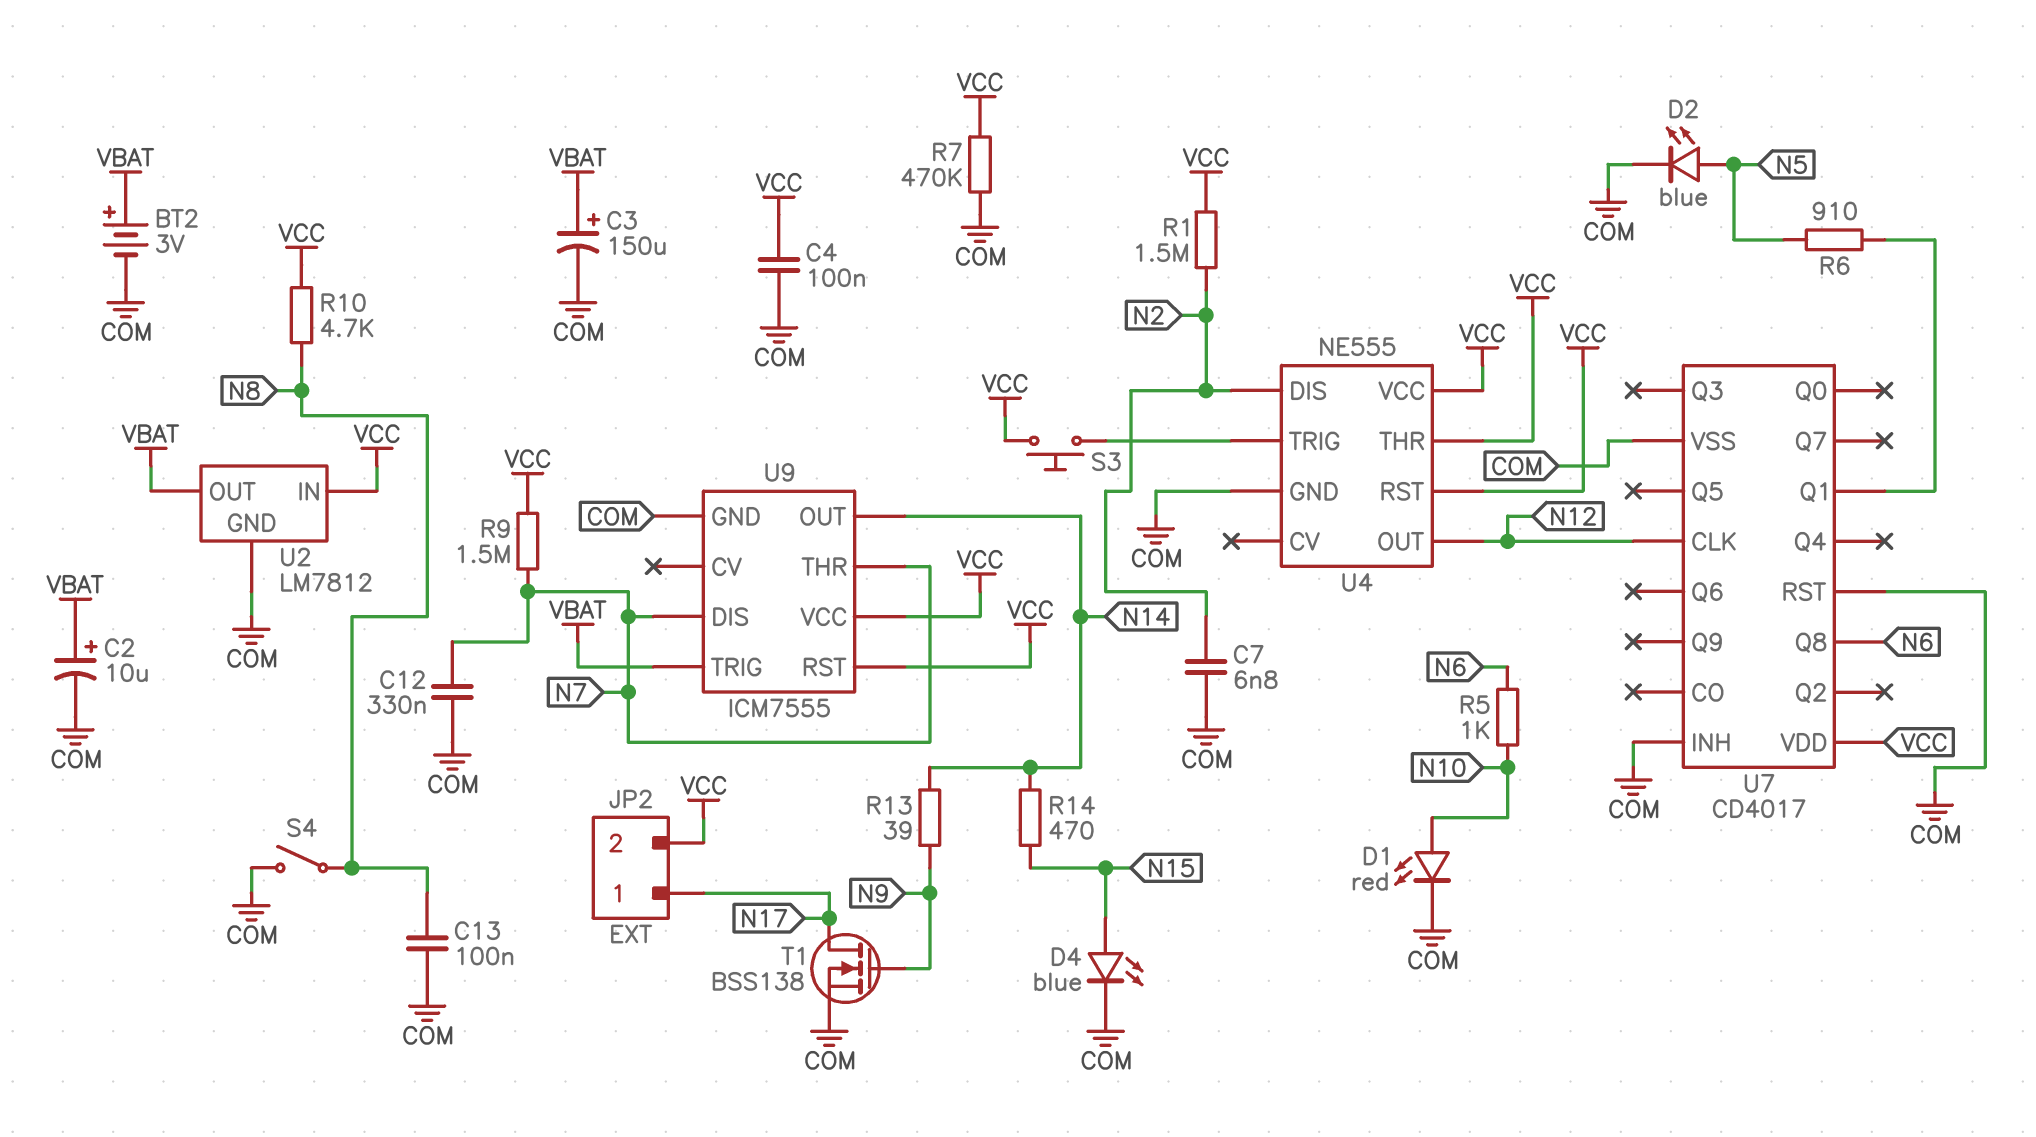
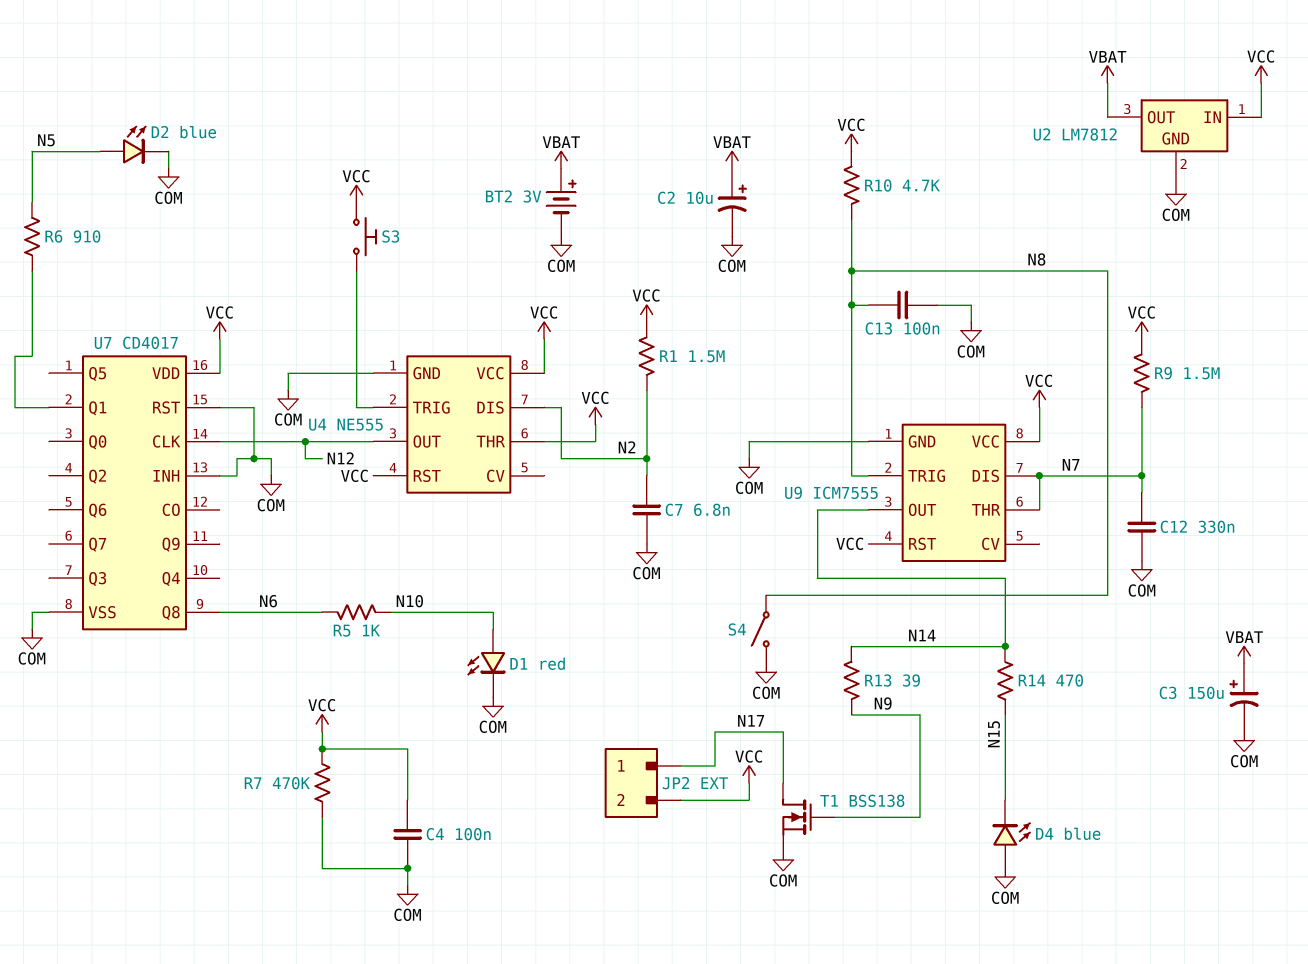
D4: LED blue (A N15, K COM) -> LED blue (A COM, K N15)
U9 pin TRIG: VBAT -> N8

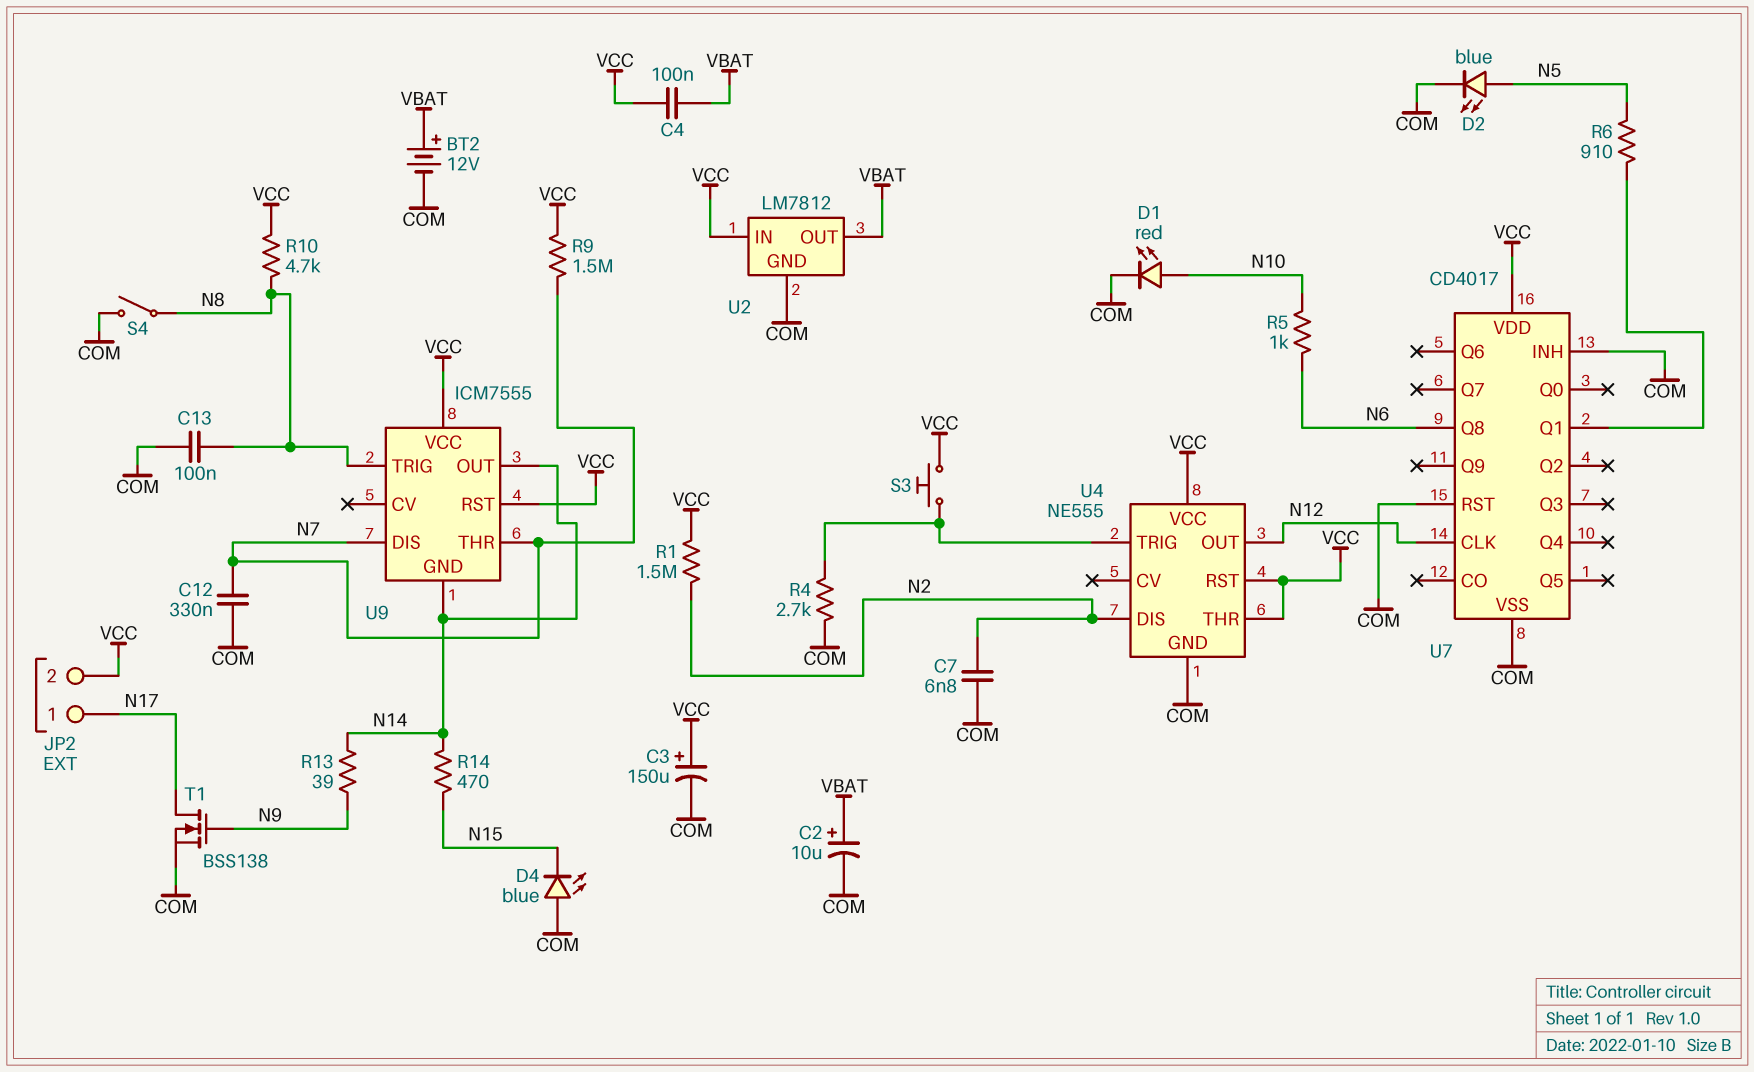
BT2: 3V (plus VBAT, minus COM) -> 12V (plus VBAT, minus COM)
C3: 150uF (plus VBAT, minus COM) -> 150uF (plus VCC, minus COM)
C4: 100nF (COM, VCC) -> 100nF (VBAT, VCC)
R4: none -> 2.7k (COM, U4/TRIG)
R7: 470k (COM, VCC) -> none
U9 pin GND: COM -> N14

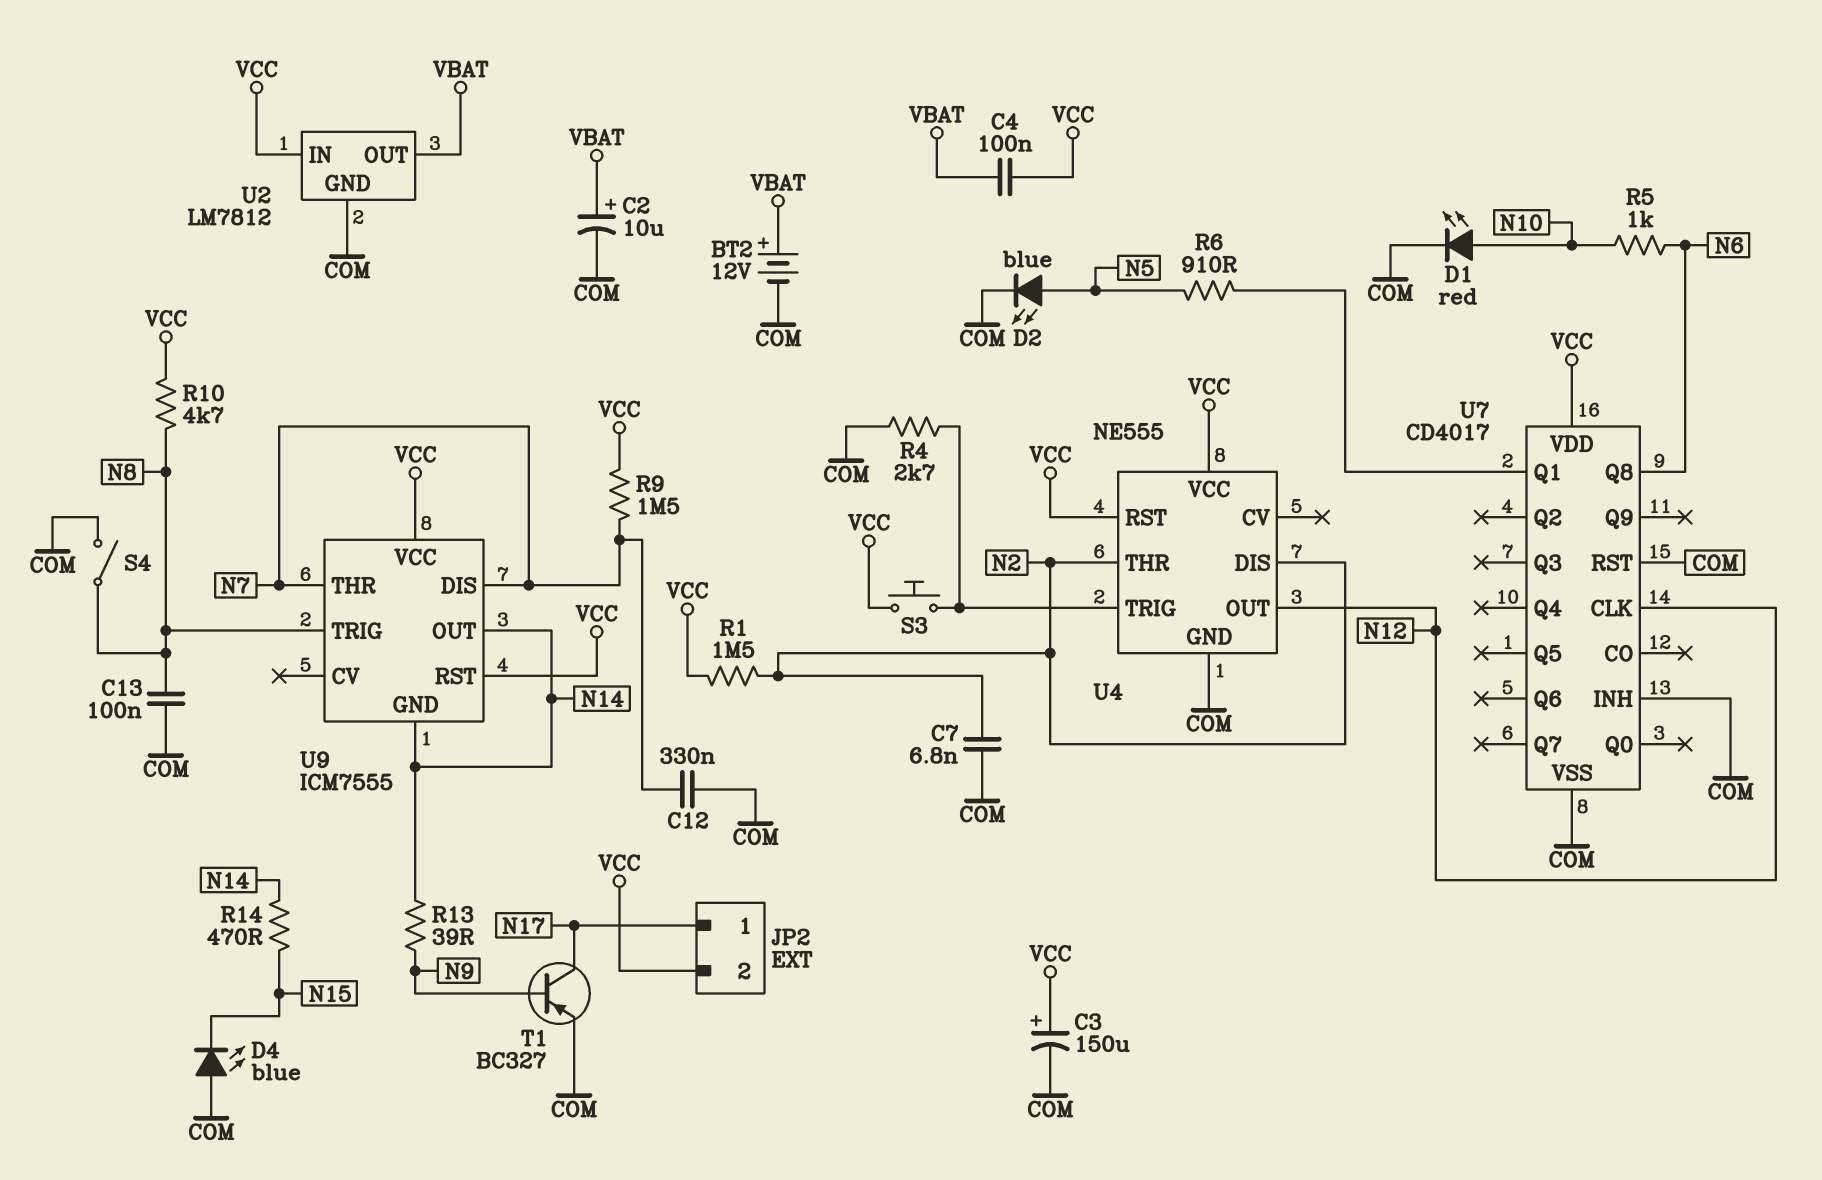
T1: NMOS BSS138 (G N9, D N17, S COM) -> PNP BC327 (B N9, C N17, E COM)
U4 pin THR: VCC -> N2

